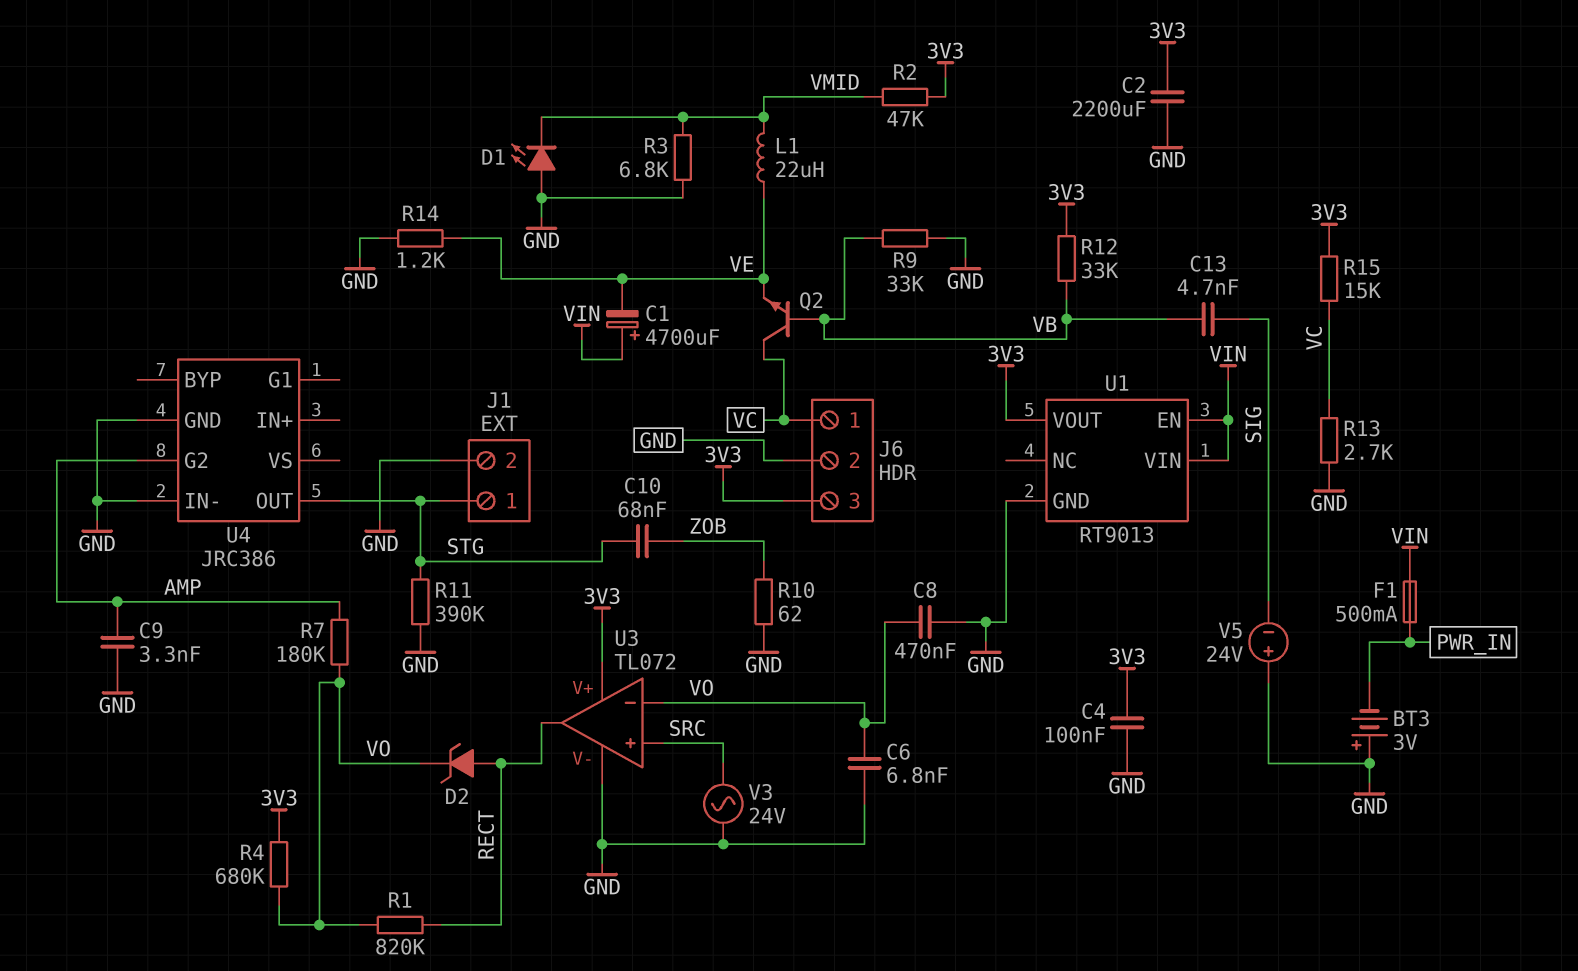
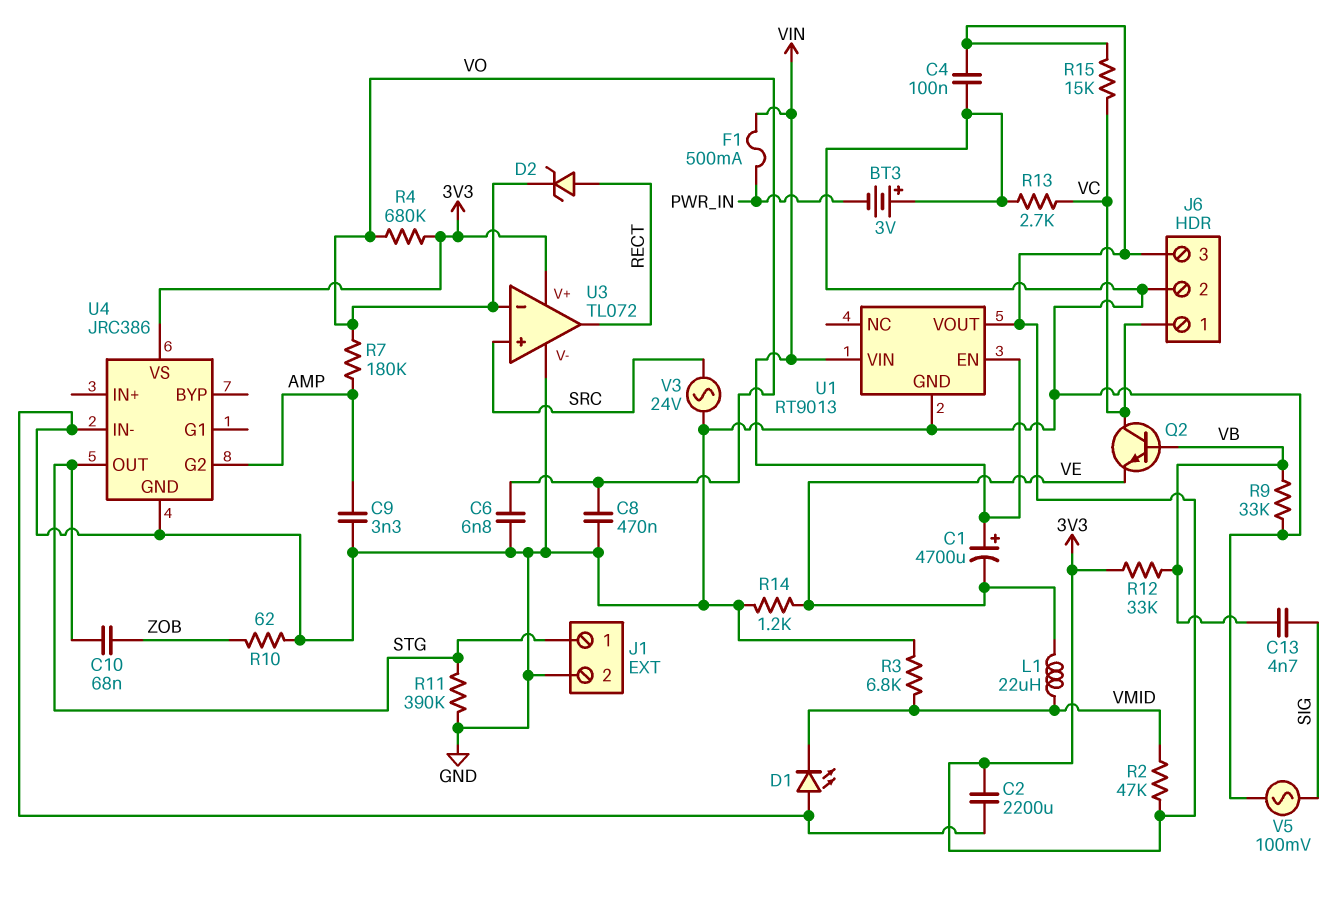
R1: 820k (RECT, VO) -> none
U4 pin VS: none -> 3V3
V5: 24V (plus GND, minus SIG) -> AC 100mV (GND, SIG)

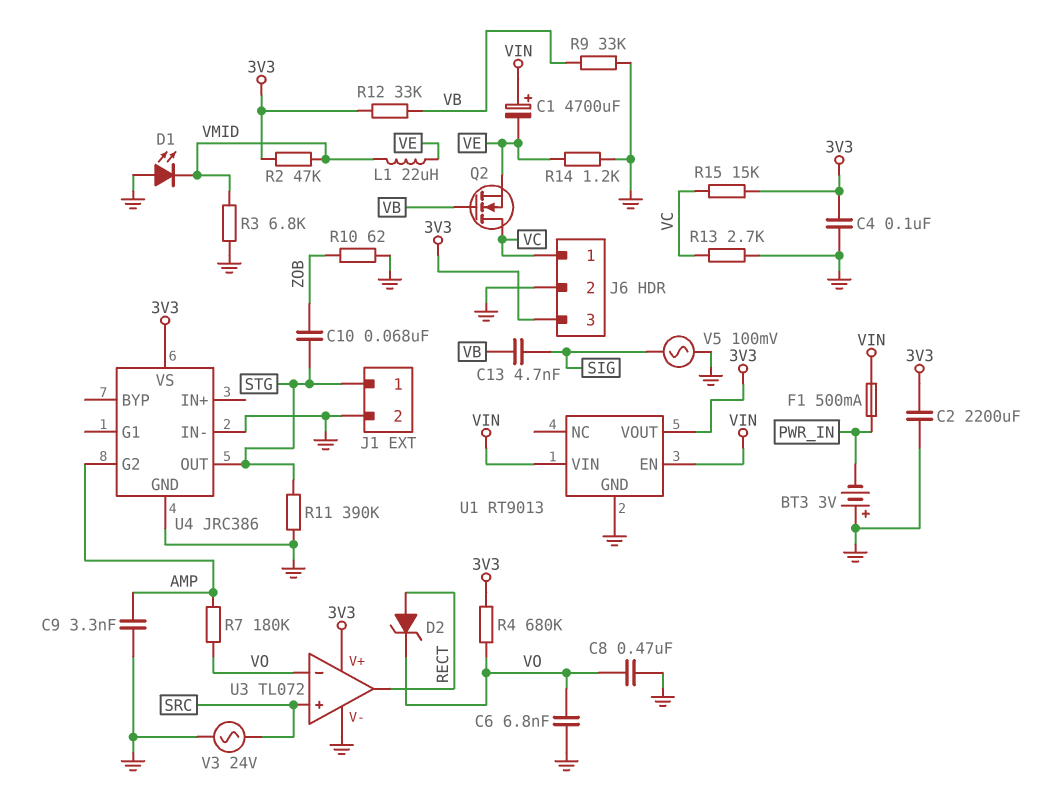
Q2: NPN (B VB, C VC, E VE) -> NMOS (G VB, D VC, S VE)

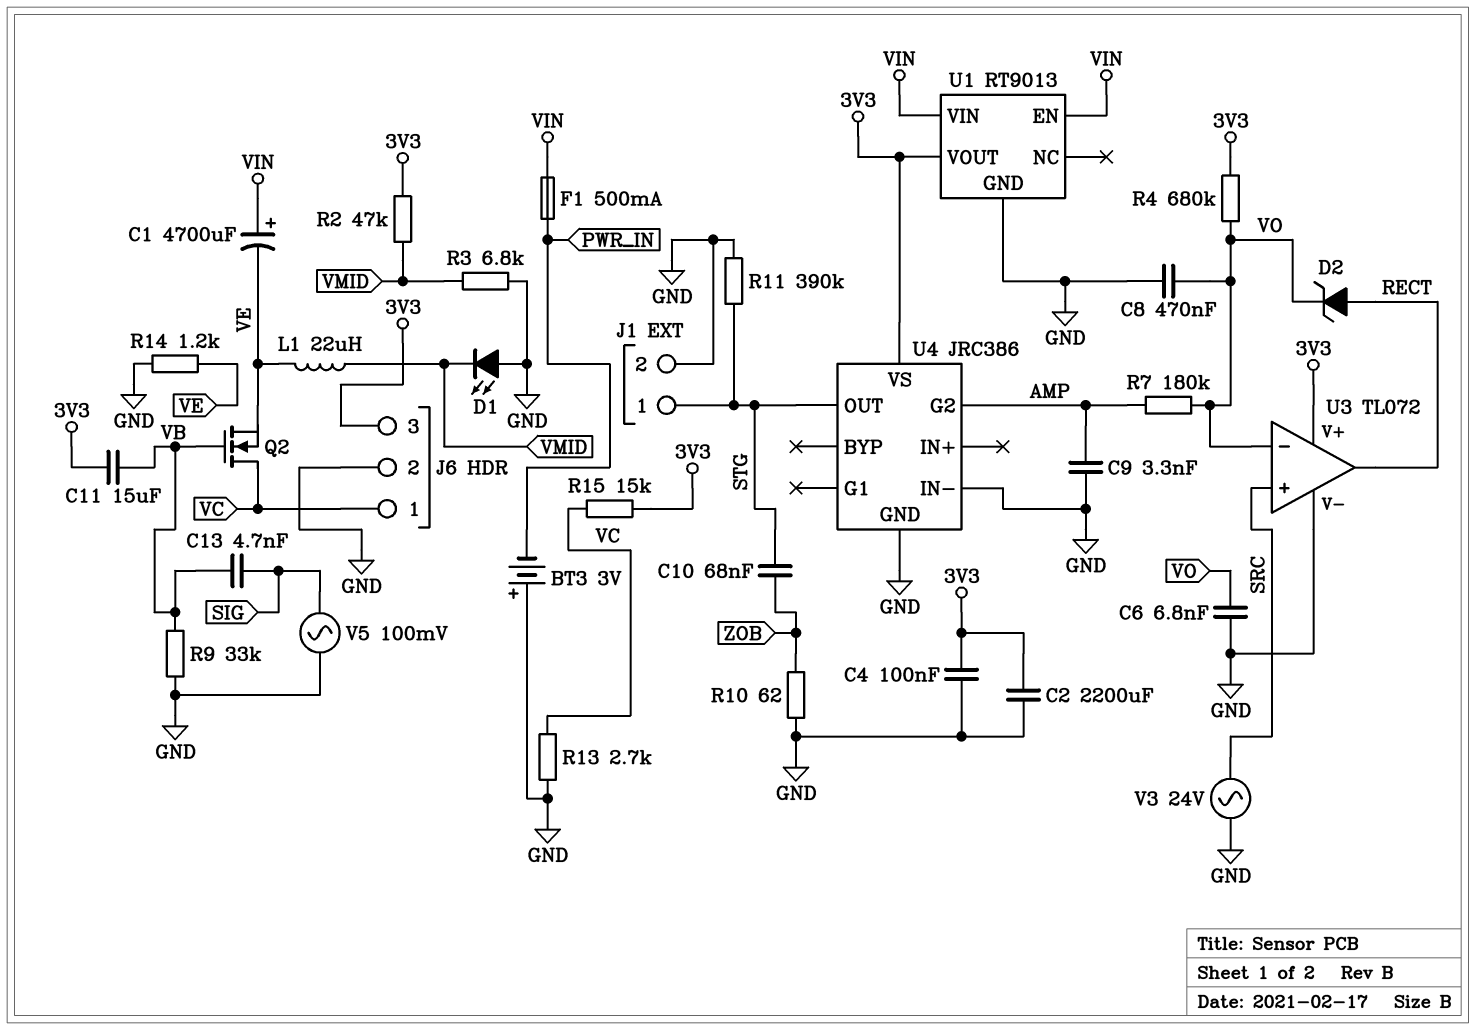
C11: none -> 15uF (3V3, VB)
R12: 33k (3V3, VB) -> none

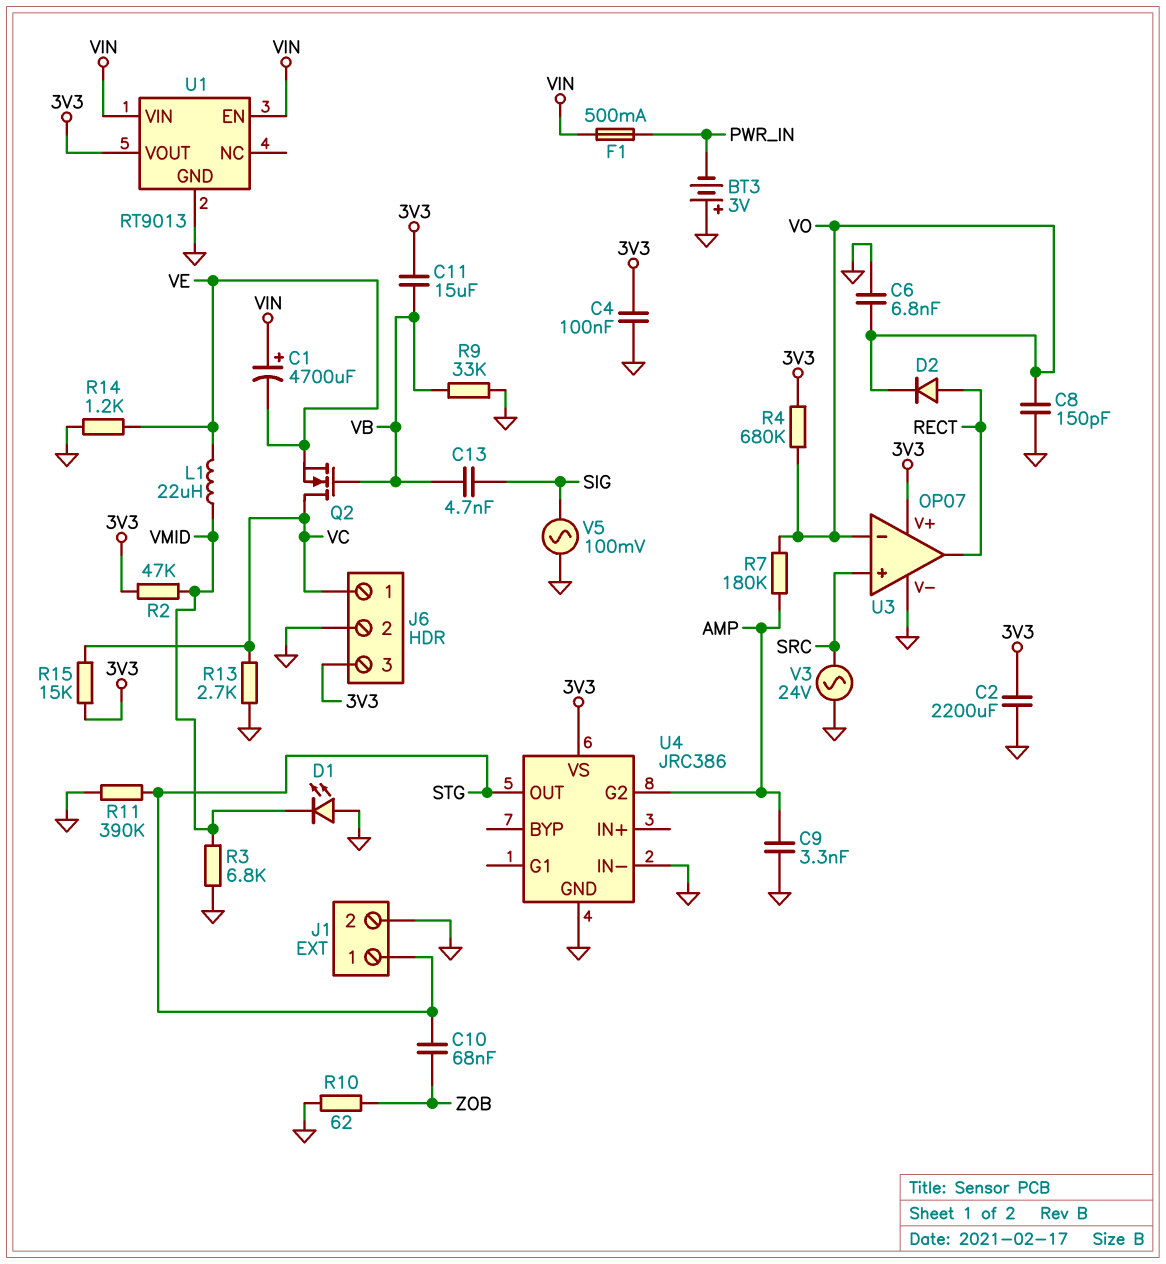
C8: 470nF (GND, VO) -> 150pF (GND, VO)
D2: zener (A RECT, K VO) -> diode (A RECT, K VO)
U3: TL072 -> OP07

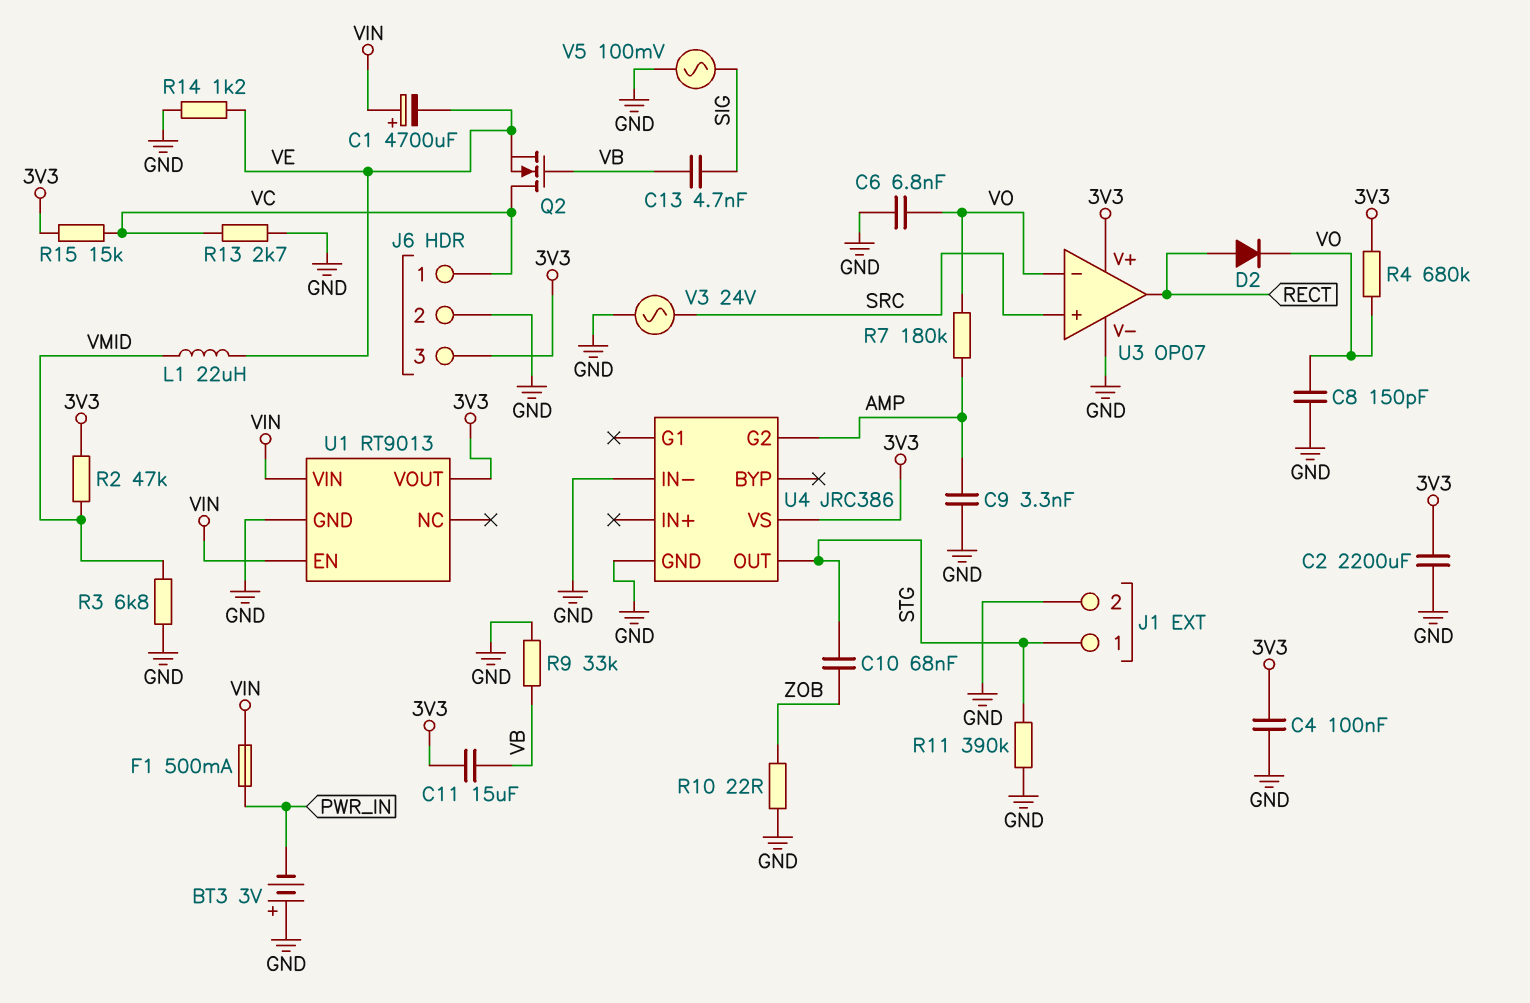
D1: LED (A GND, K VMID) -> none
R10: 62 (GND, ZOB) -> 22 (GND, ZOB)

